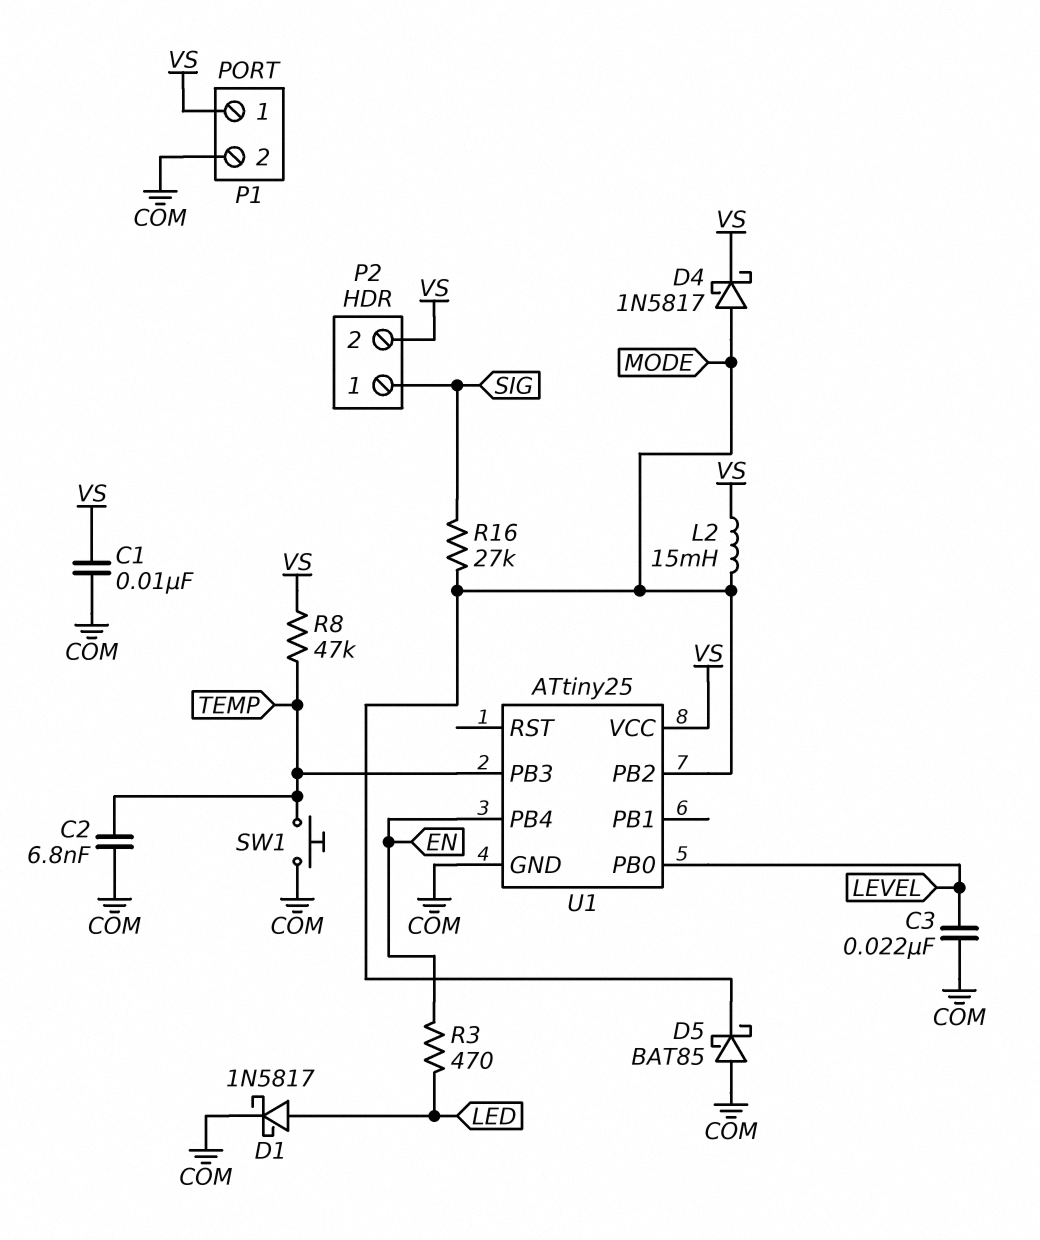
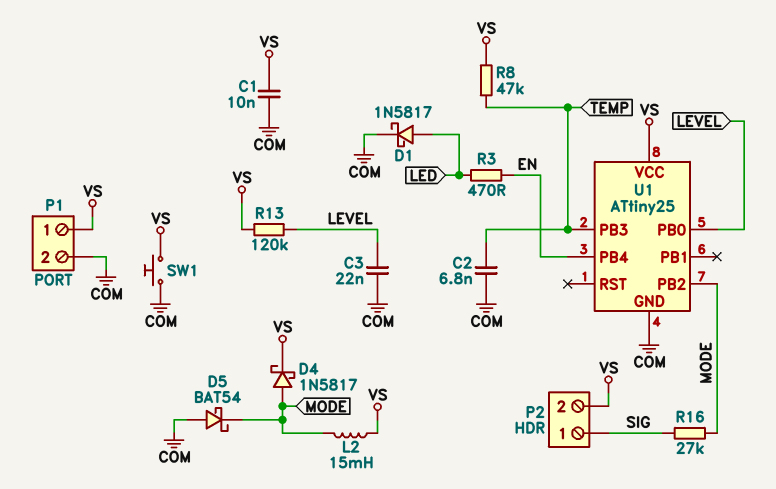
D5: schottky BAT85 (A COM, K MODE) -> schottky BAT54 (A COM, K MODE)
R13: none -> 120k (LEVEL, VS)
SW1: button (COM, TEMP) -> button (COM, VS)

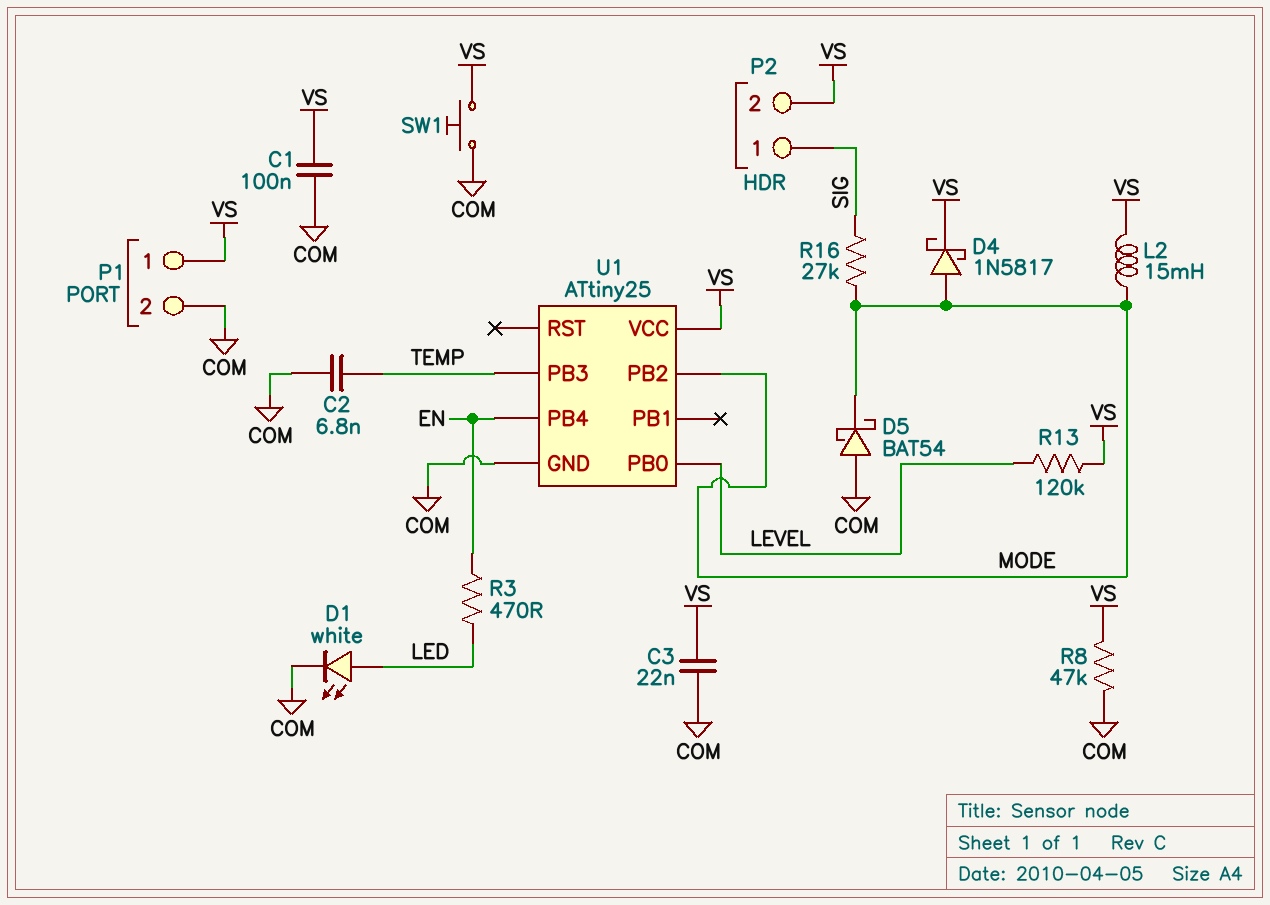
C1: 10nF (COM, VS) -> 100nF (COM, VS)
C3: 22nF (COM, LEVEL) -> 22nF (COM, VS)
D1: schottky 1N5817 (A LED, K COM) -> LED white (A LED, K COM)
R8: 47k (TEMP, VS) -> 47k (COM, VS)

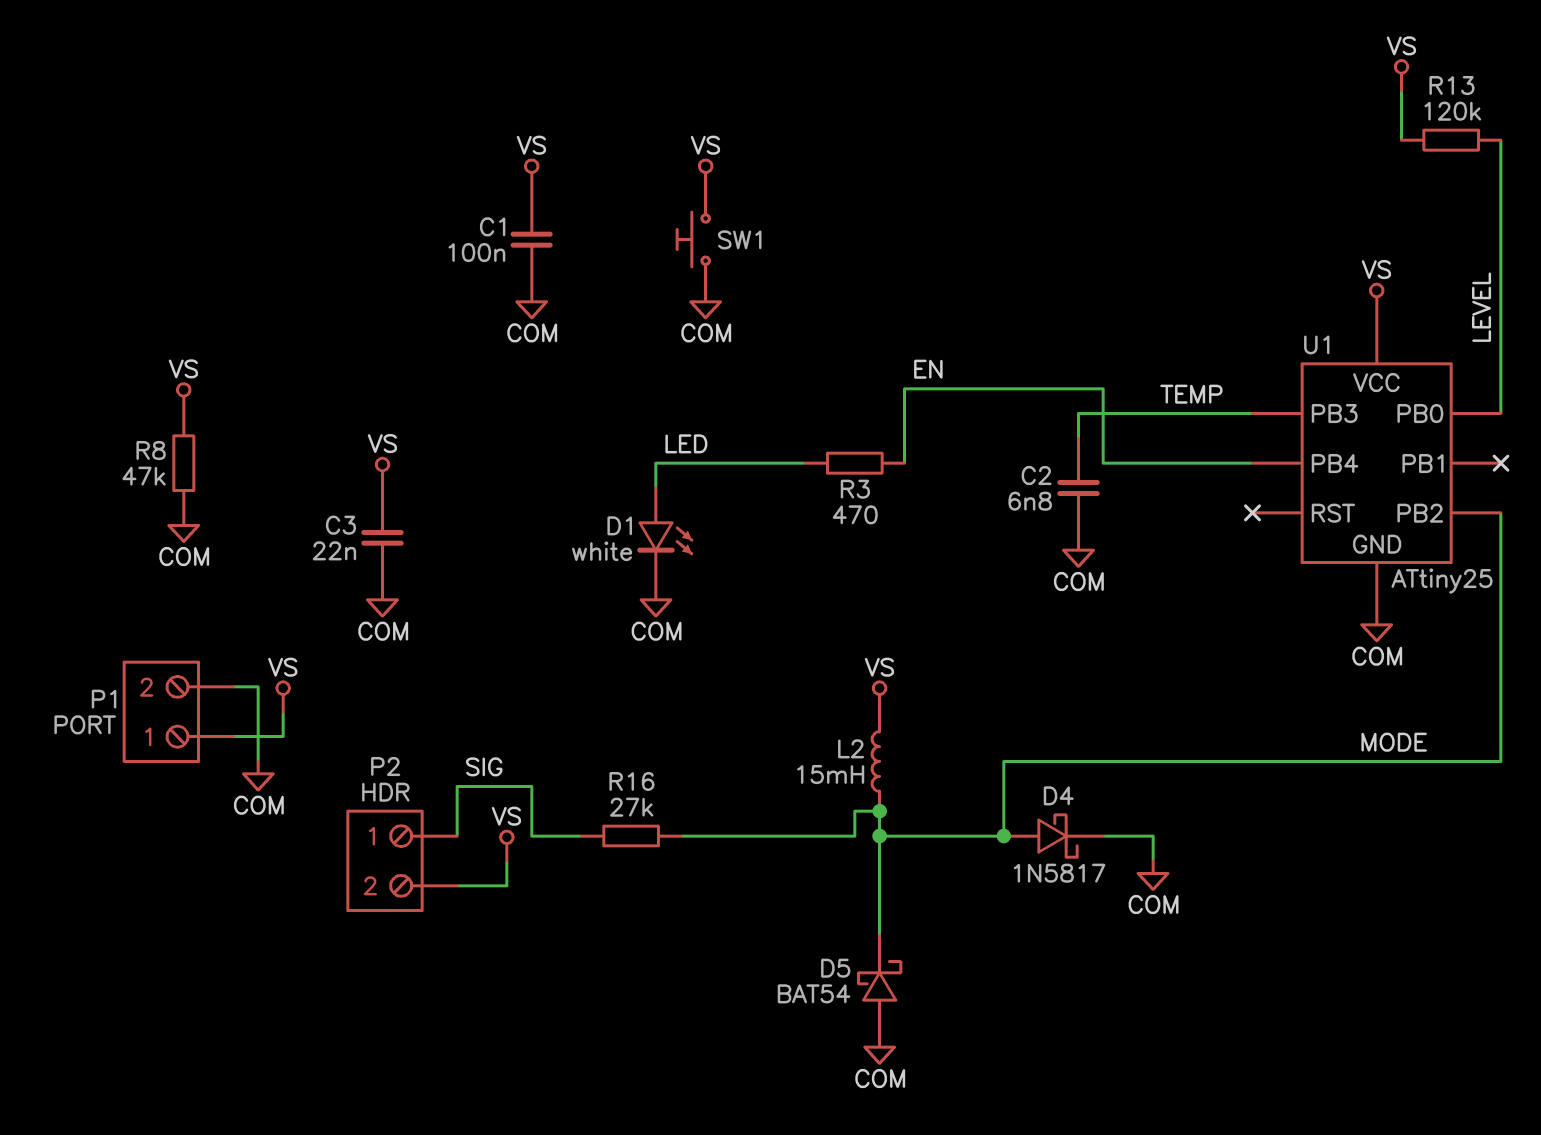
D4: schottky 1N5817 (A MODE, K VS) -> schottky 1N5817 (A MODE, K COM)

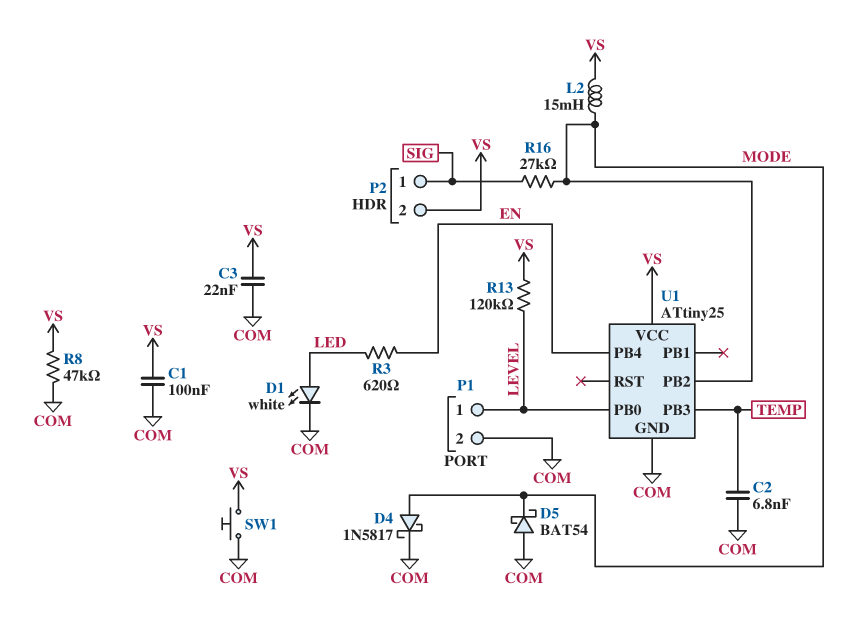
P1 pin 1: VS -> LEVEL
R3: 470 (EN, LED) -> 620 (EN, LED)

